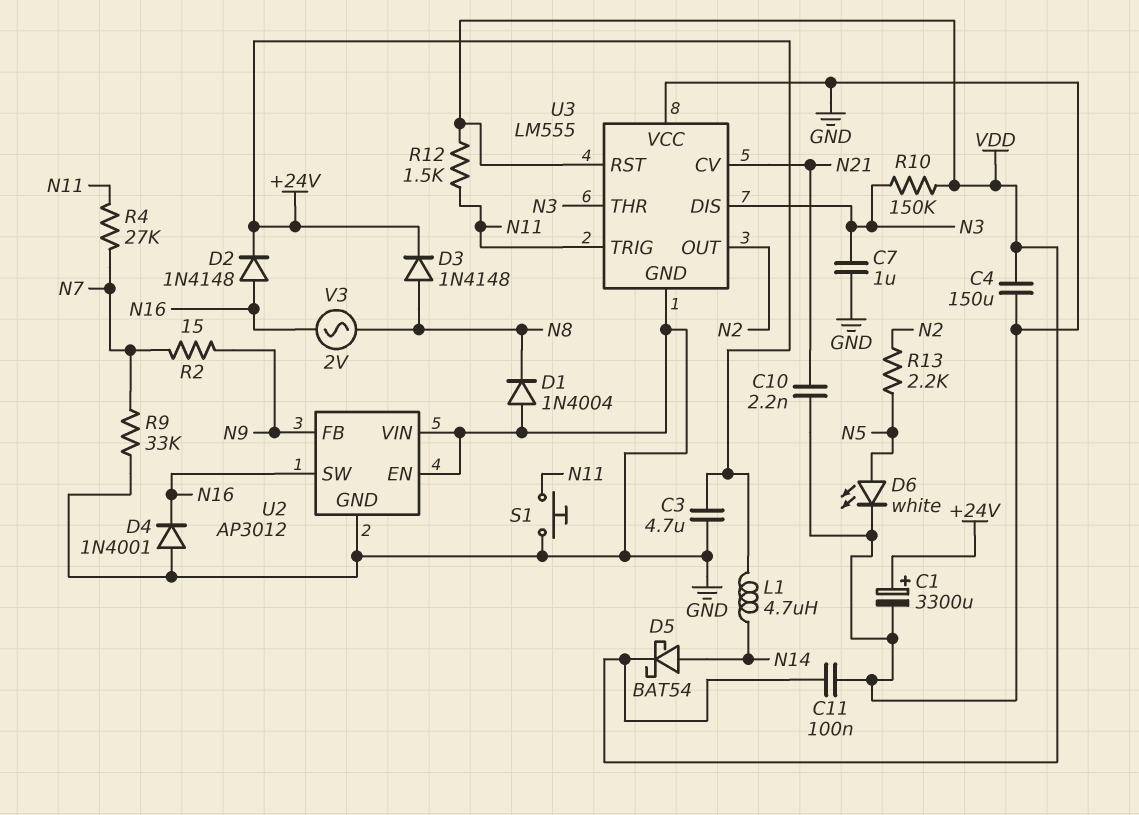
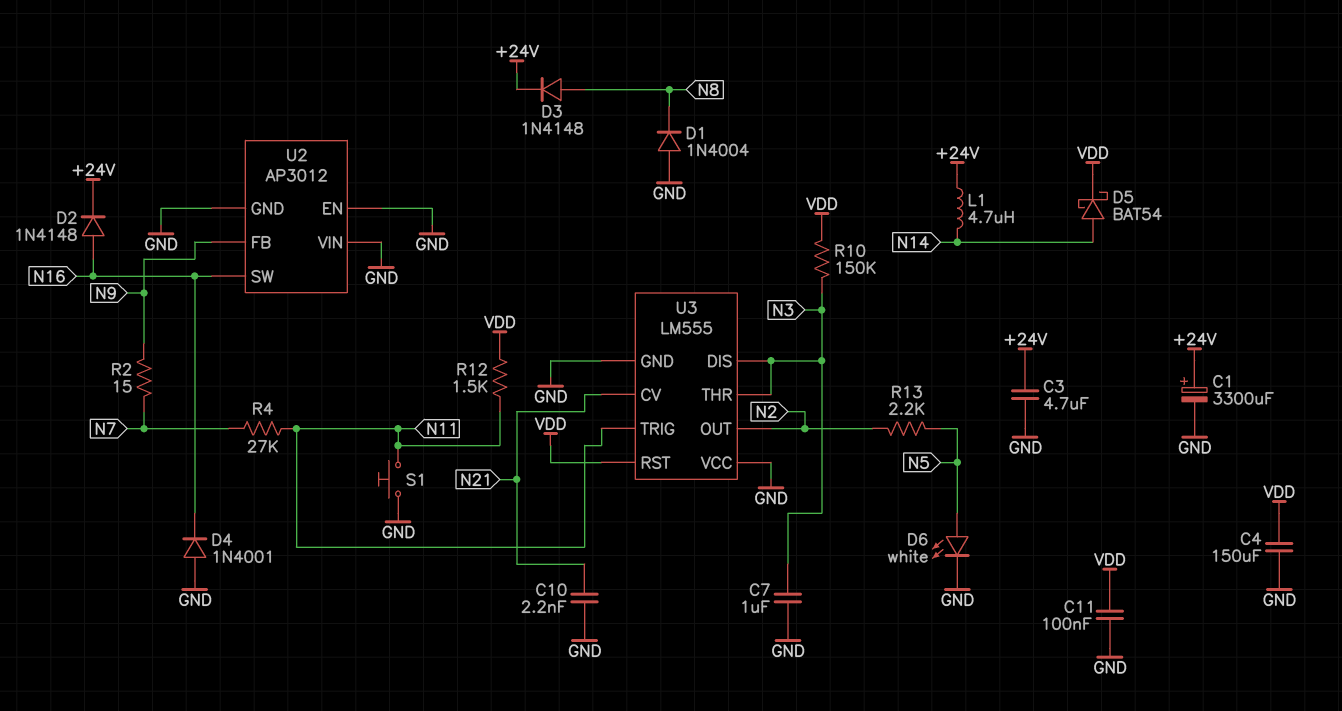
R9: 33k (GND, N7) -> none
V3: AC 2V (N8, N16) -> none

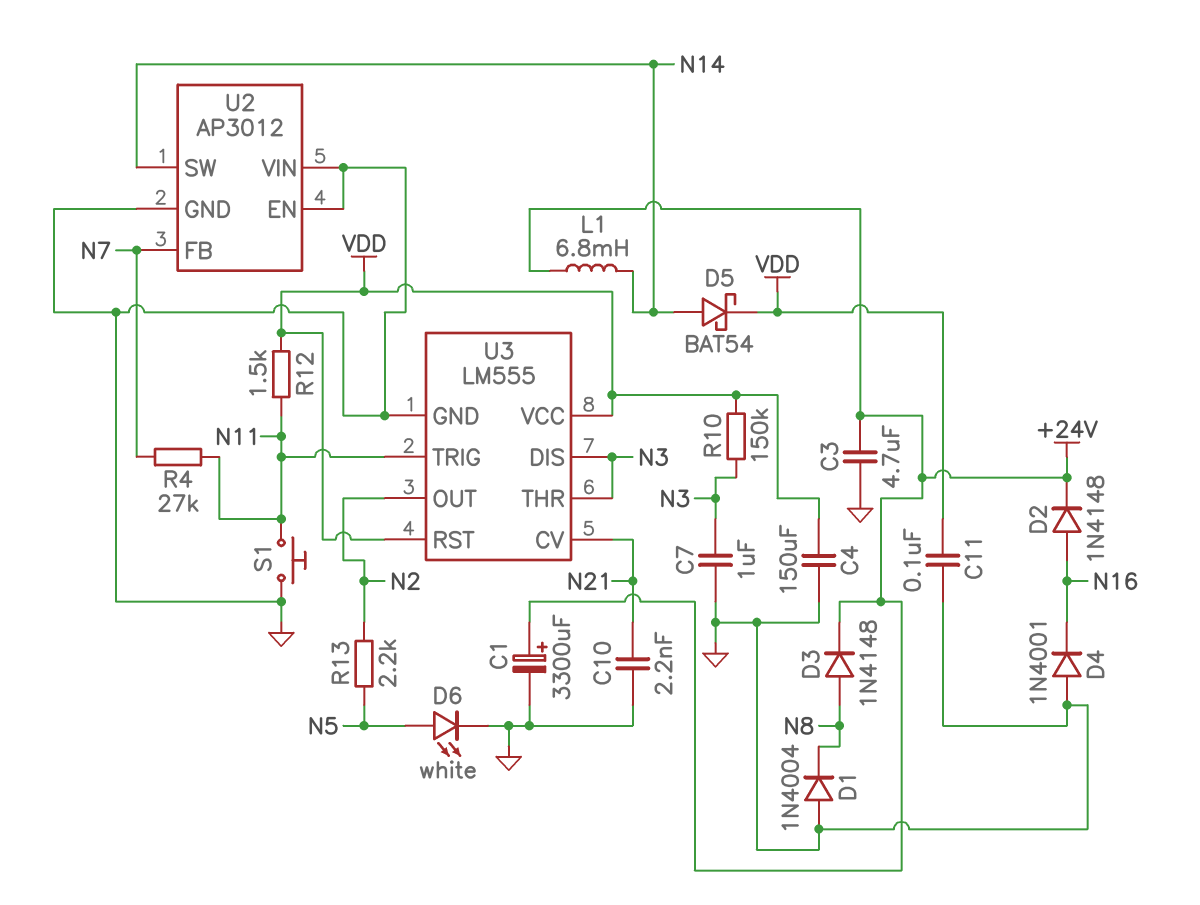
L1: 4.7uH (+24V, N14) -> 6.8mH (+24V, N14)
R2: 15 (N7, N9) -> none
U2 pin FB: N9 -> N7
U2 pin SW: N16 -> N14
U3 pin VCC: GND -> VDD

